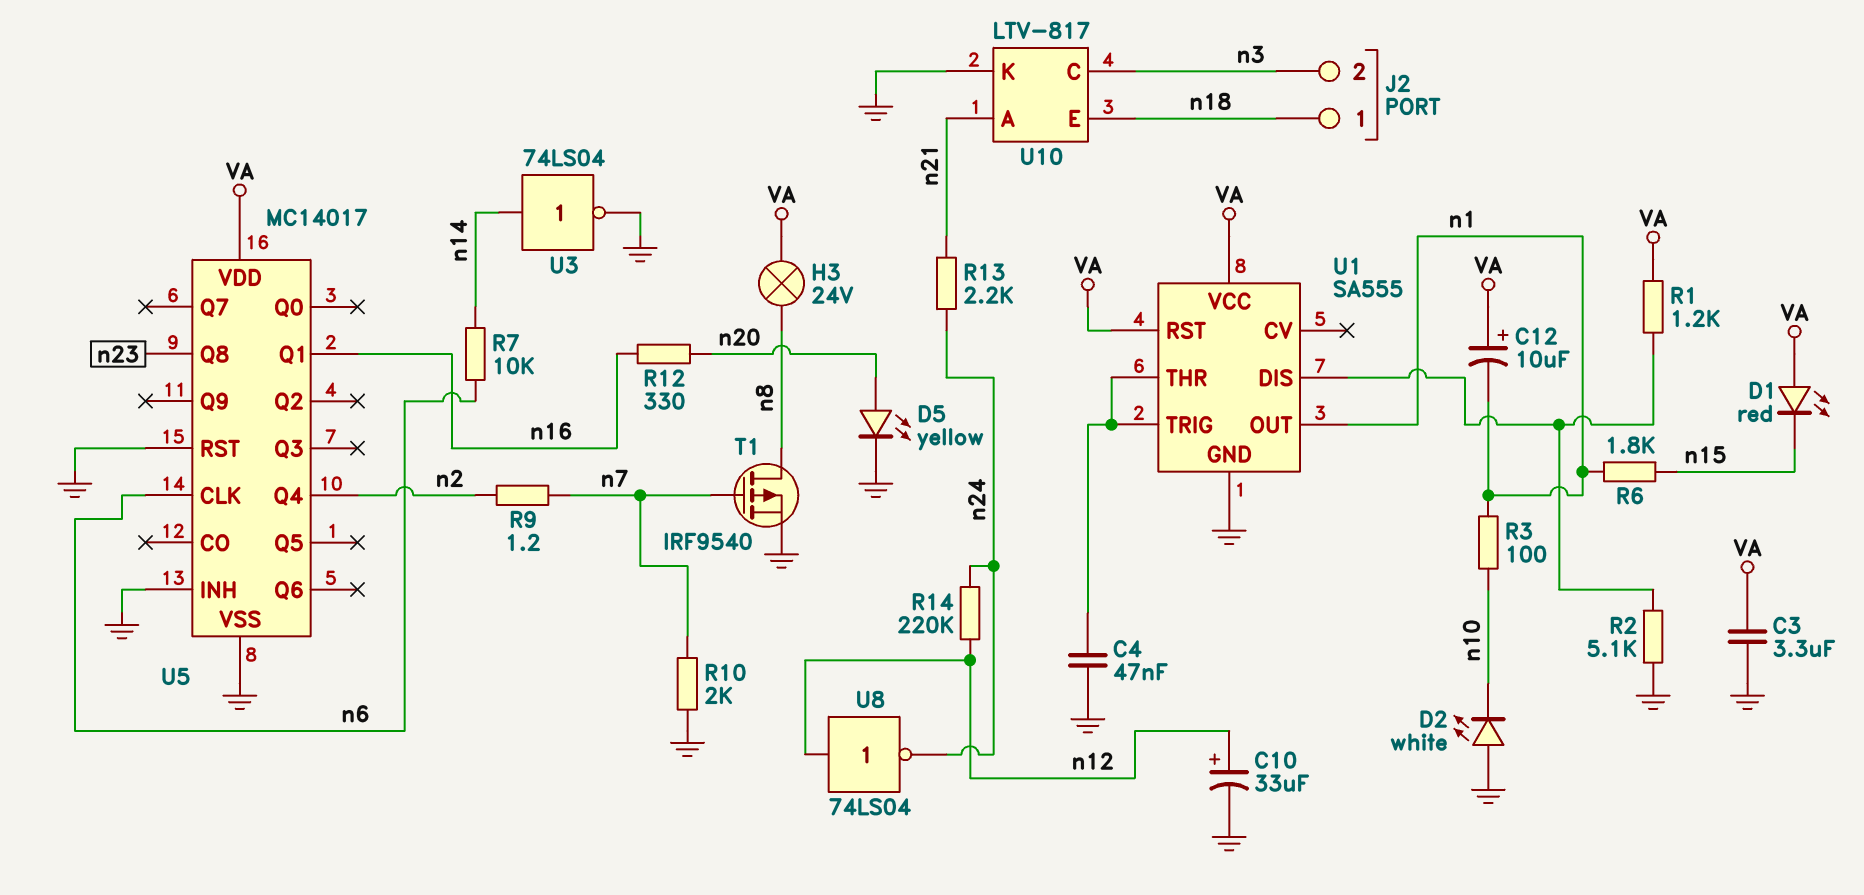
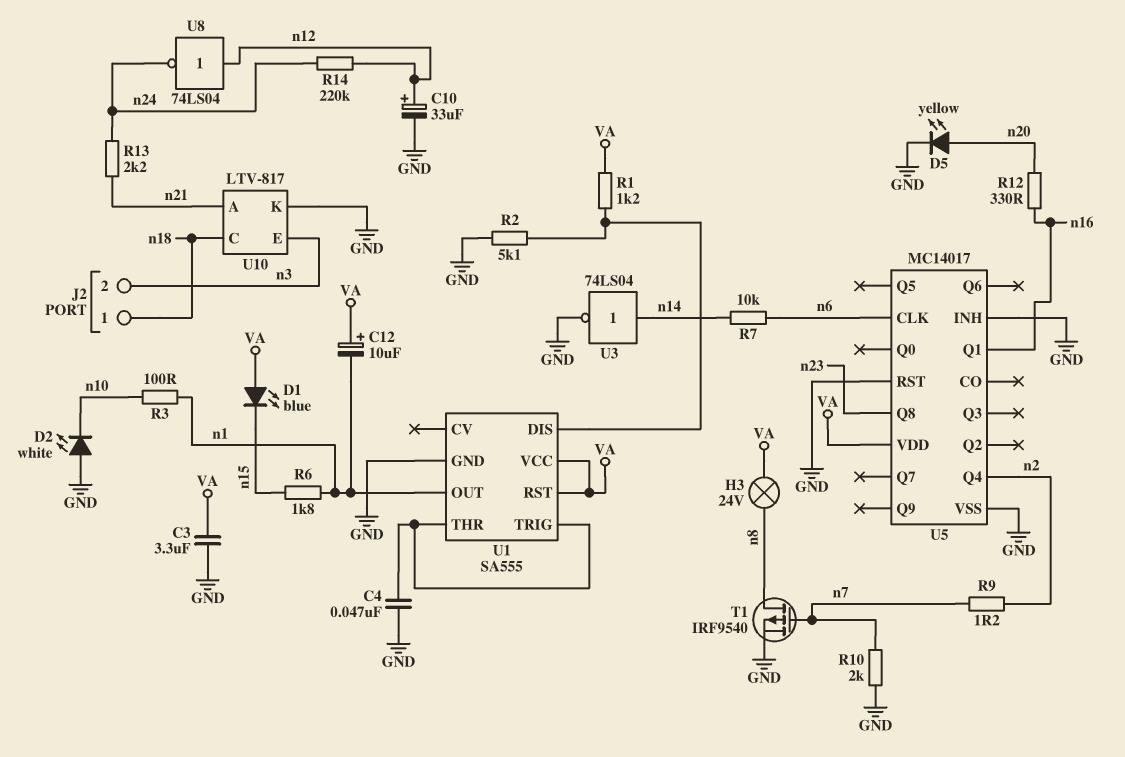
D1: LED red (A VA, K n15) -> LED blue (A VA, K n15)
U10 pin C: n3 -> n18
U10 pin E: n18 -> n3

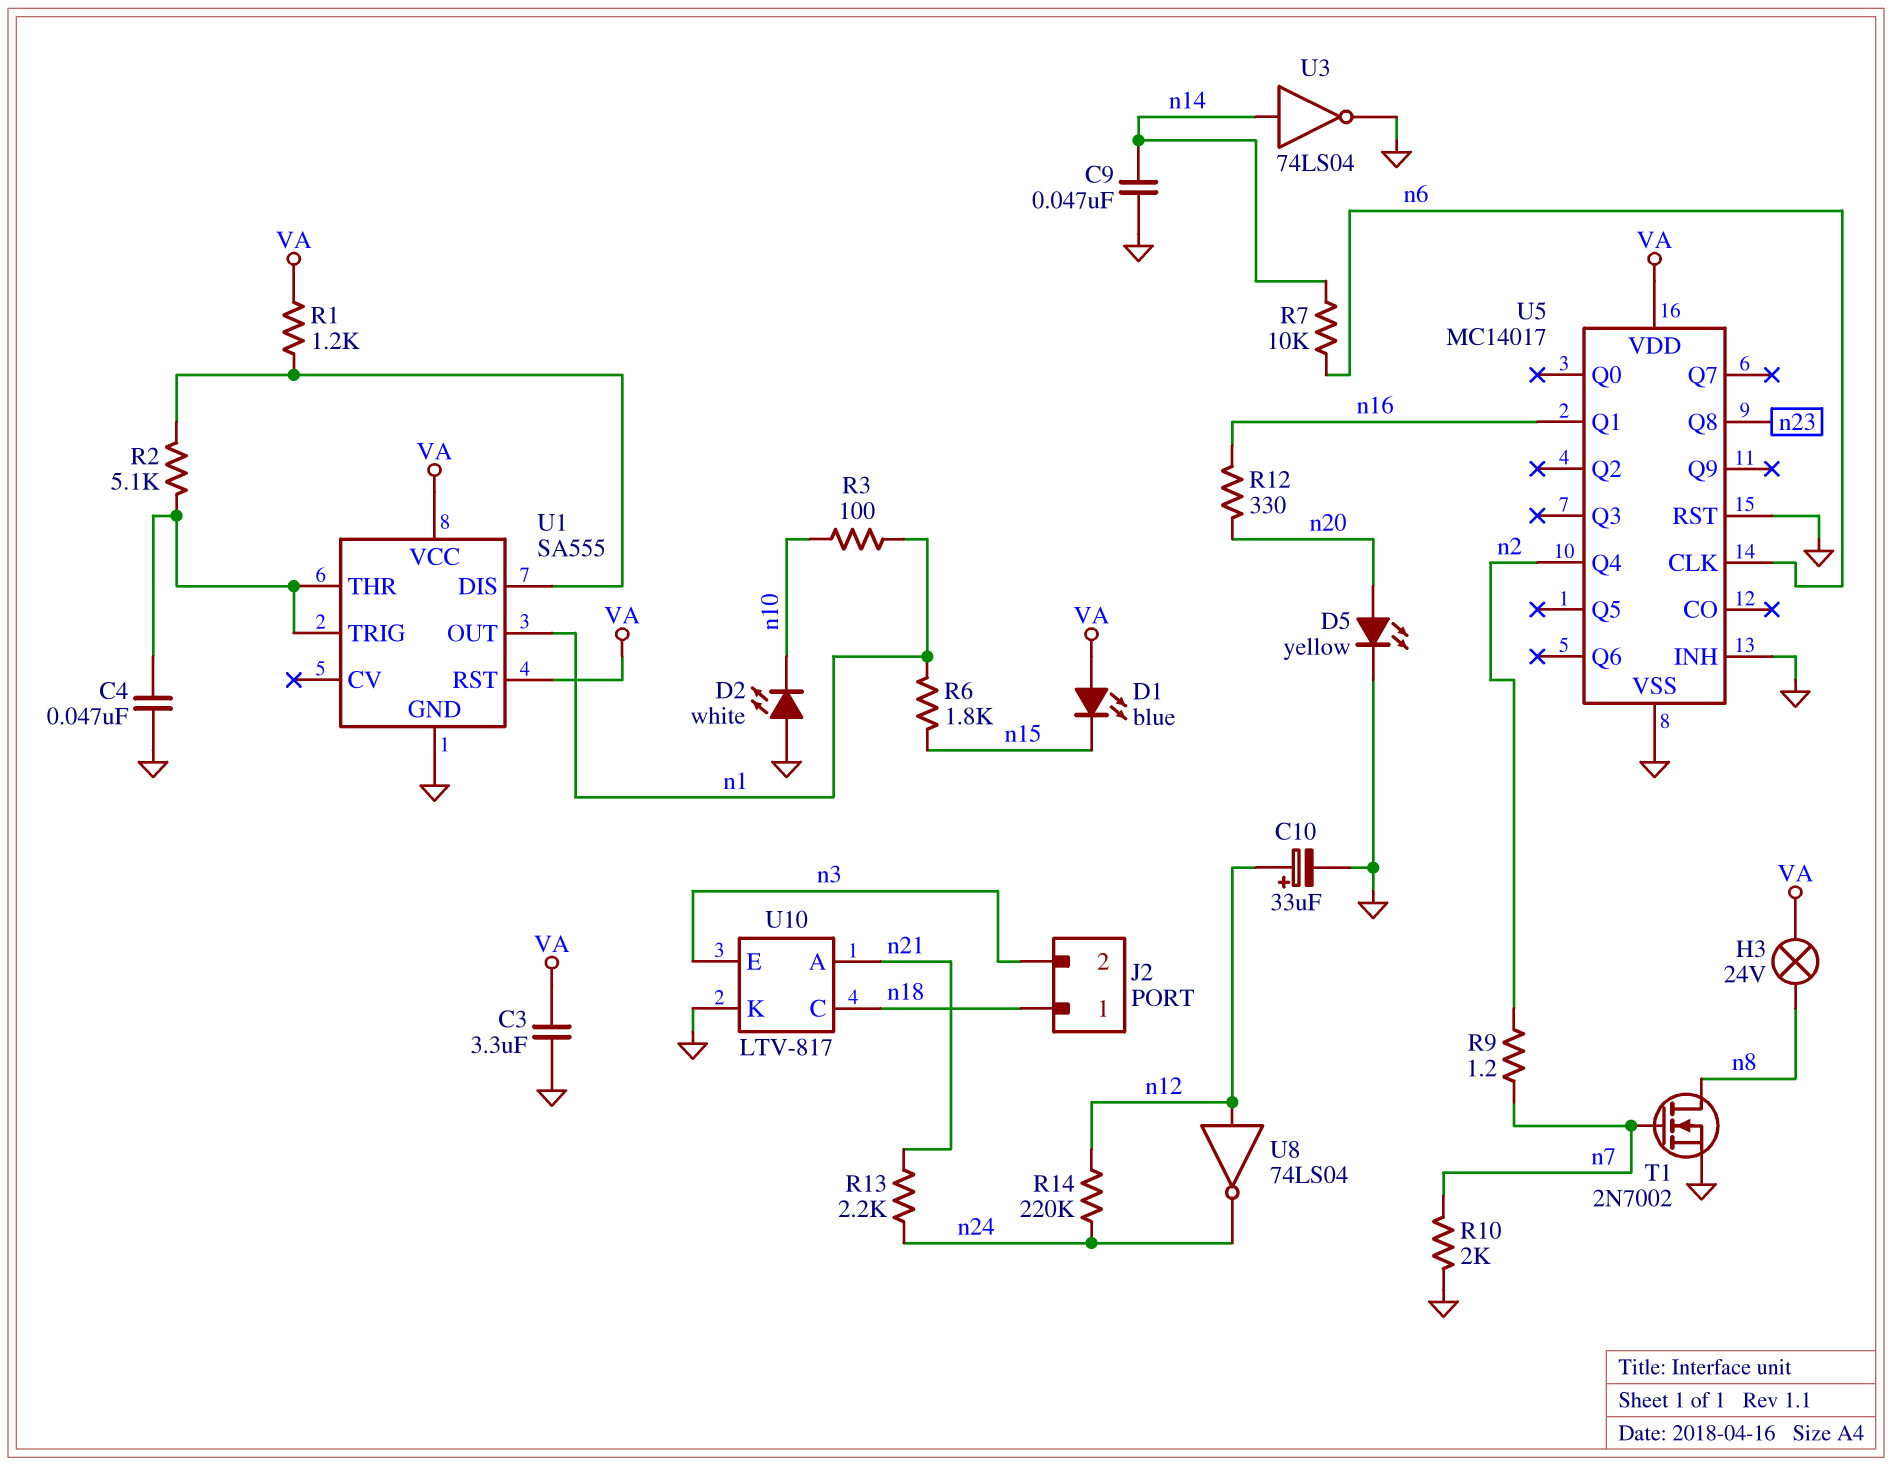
C9: none -> 47nF (GND, n14)
C12: 10uF (plus VA, minus n1) -> none
R2: 5.1k (GND, U1/DIS) -> 5.1k (U1/DIS, U1/THR)
T1: PMOS IRF9540 (G n7, D n8, S GND) -> NMOS 2N7002 (G n7, D n8, S GND)

